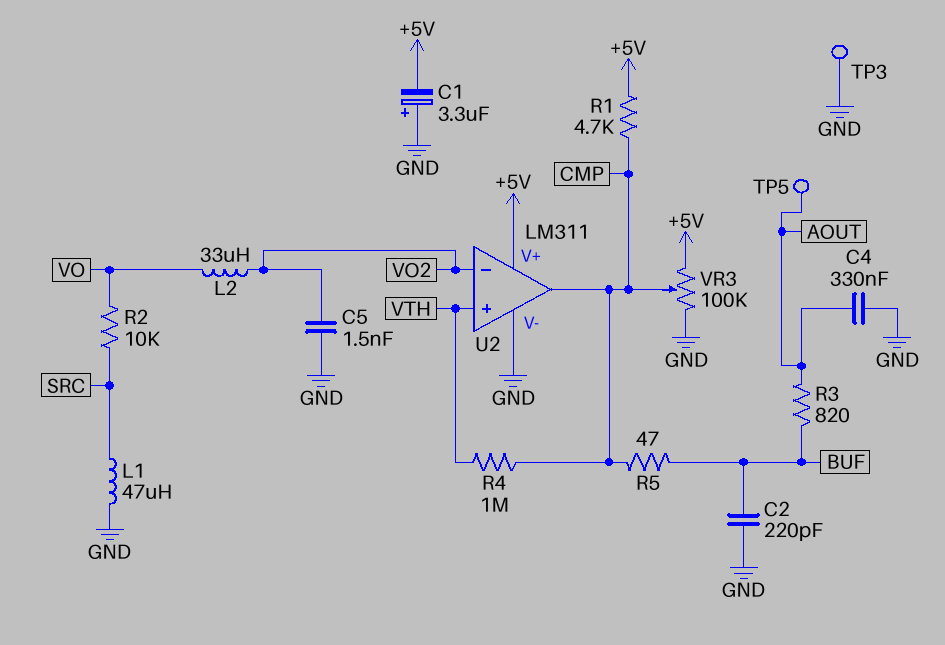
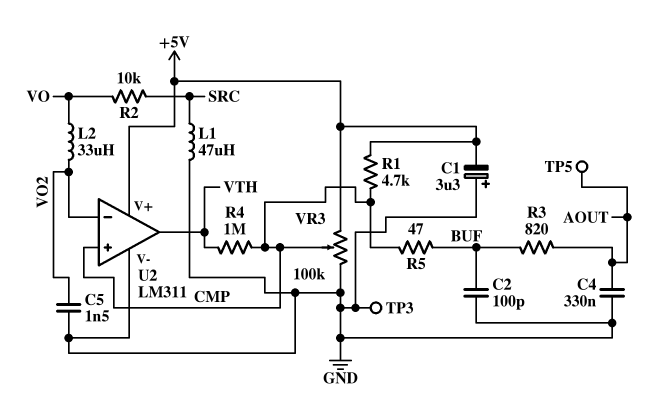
C2: 220pF (BUF, GND) -> 100pF (BUF, GND)
U2 pin in+: VTH -> CMP
U2 pin out: CMP -> VTH

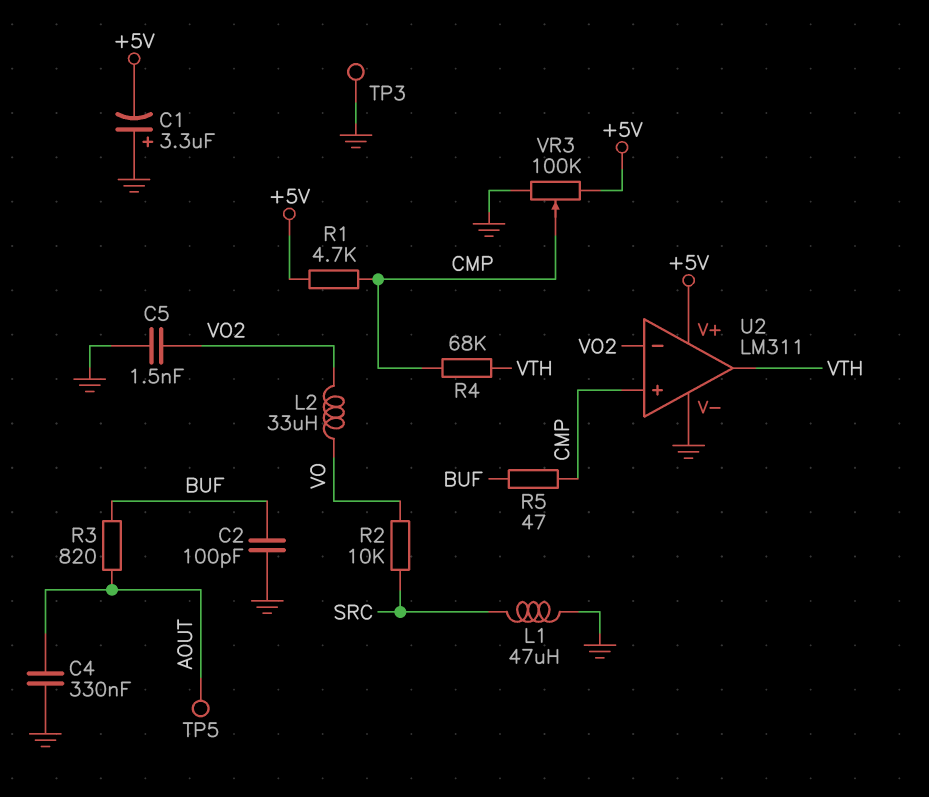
R4: 1M (CMP, VTH) -> 68k (CMP, VTH)

